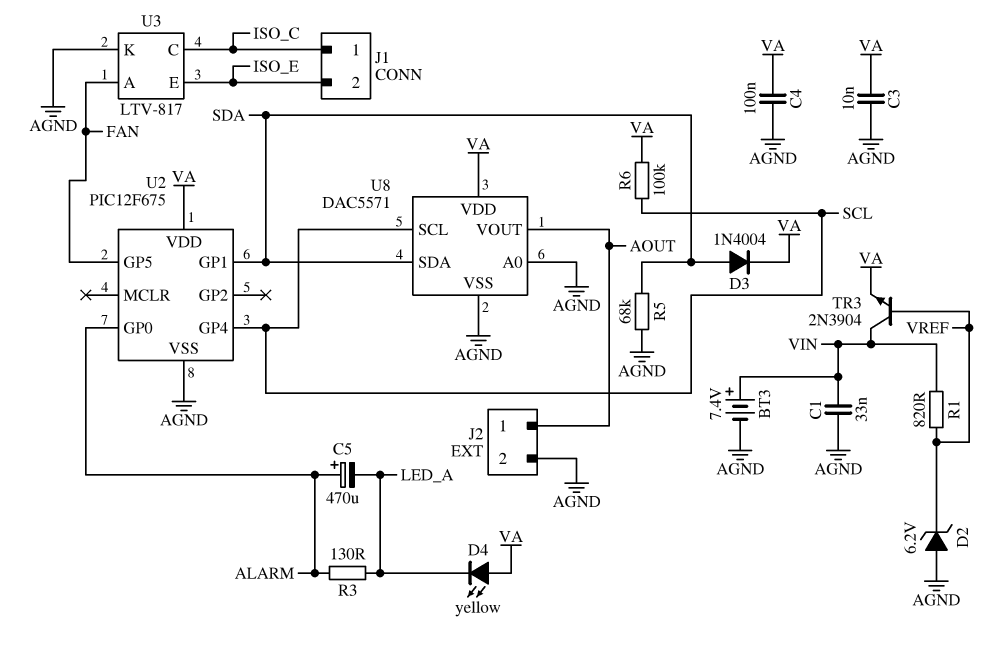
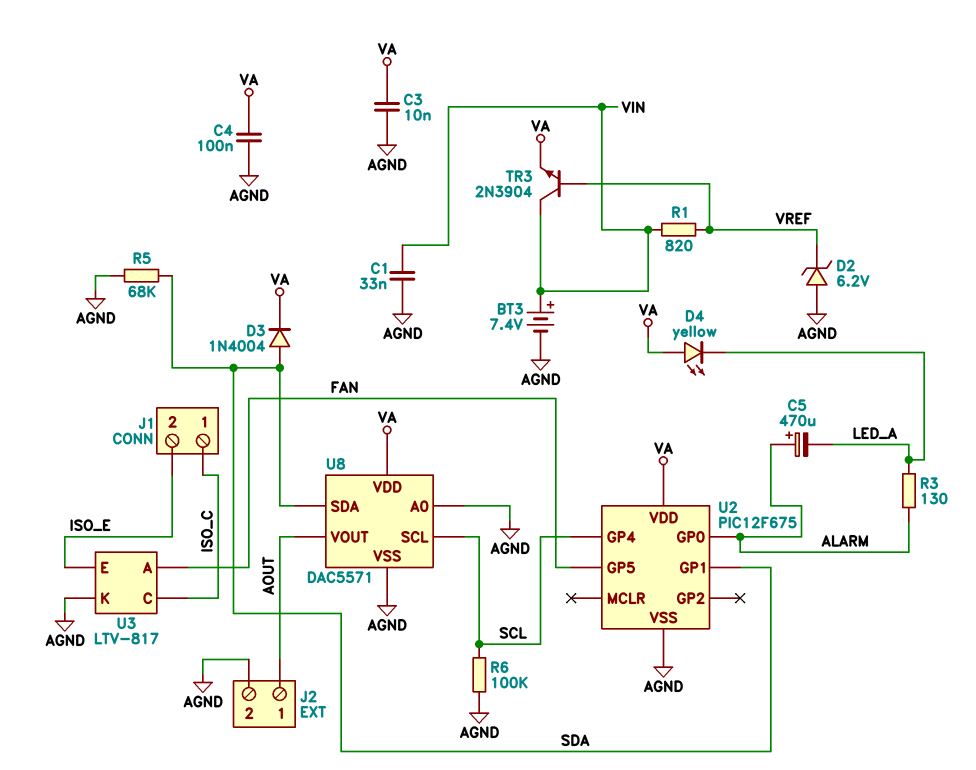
R6: 100k (SCL, VA) -> 100k (AGND, SCL)

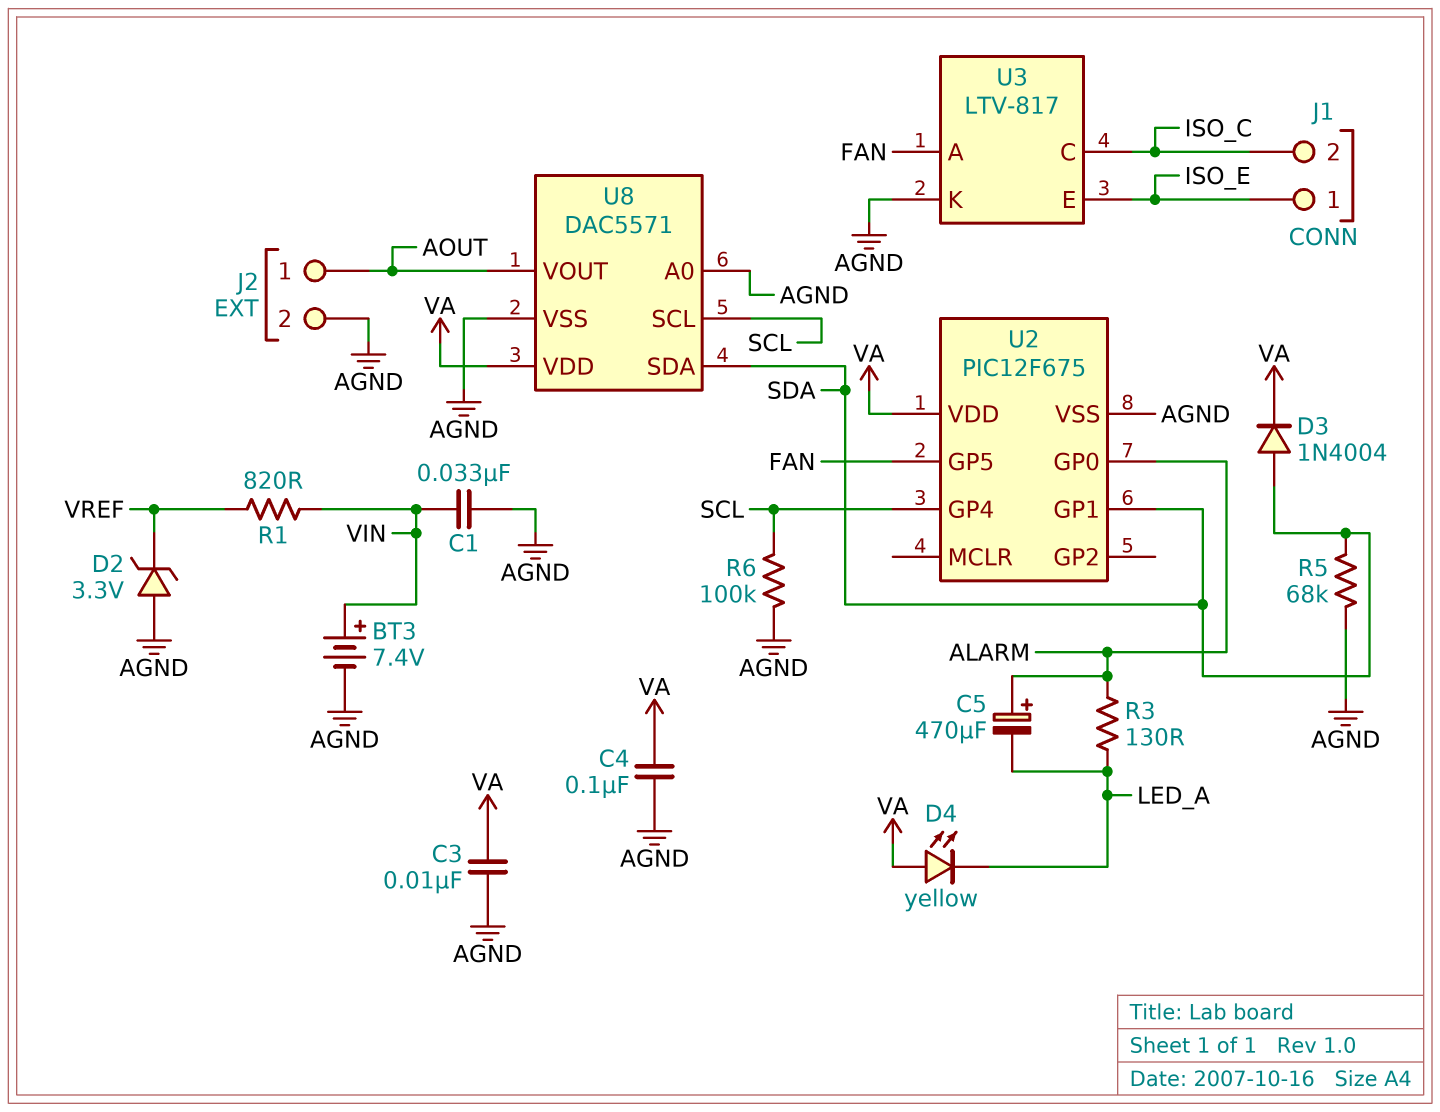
D2: zener 6.2V (A AGND, K VREF) -> zener 3.3V (A AGND, K VREF)
J1 pin 1: ISO_C -> ISO_E
J1 pin 2: ISO_E -> ISO_C
TR3: NPN 2N3904 (B VREF, C VIN, E VA) -> none

